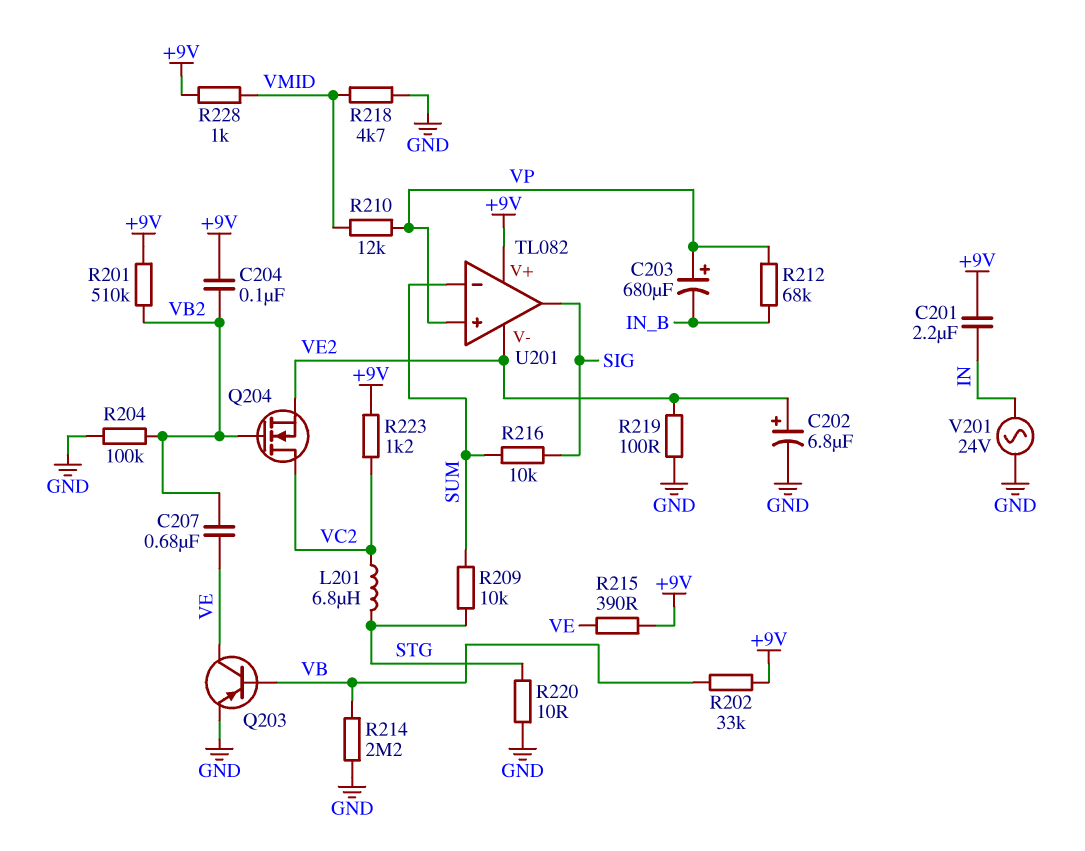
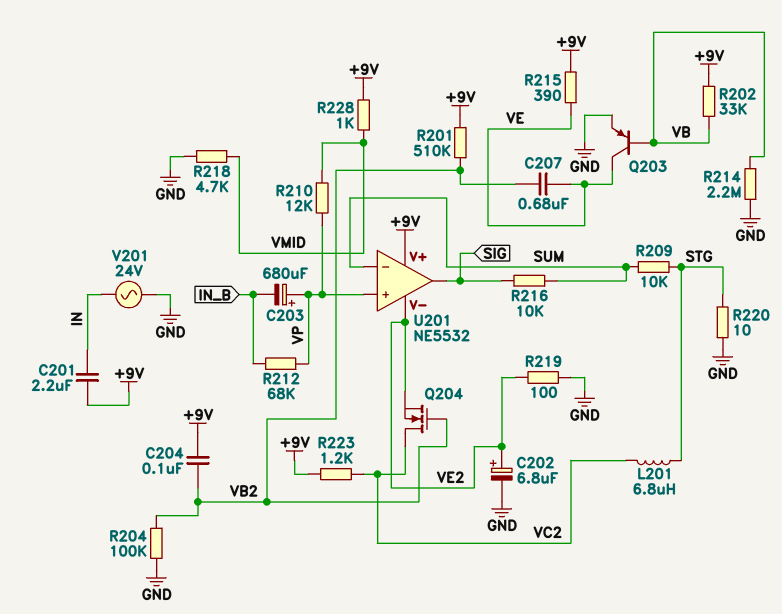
U201: TL082 -> NE5532

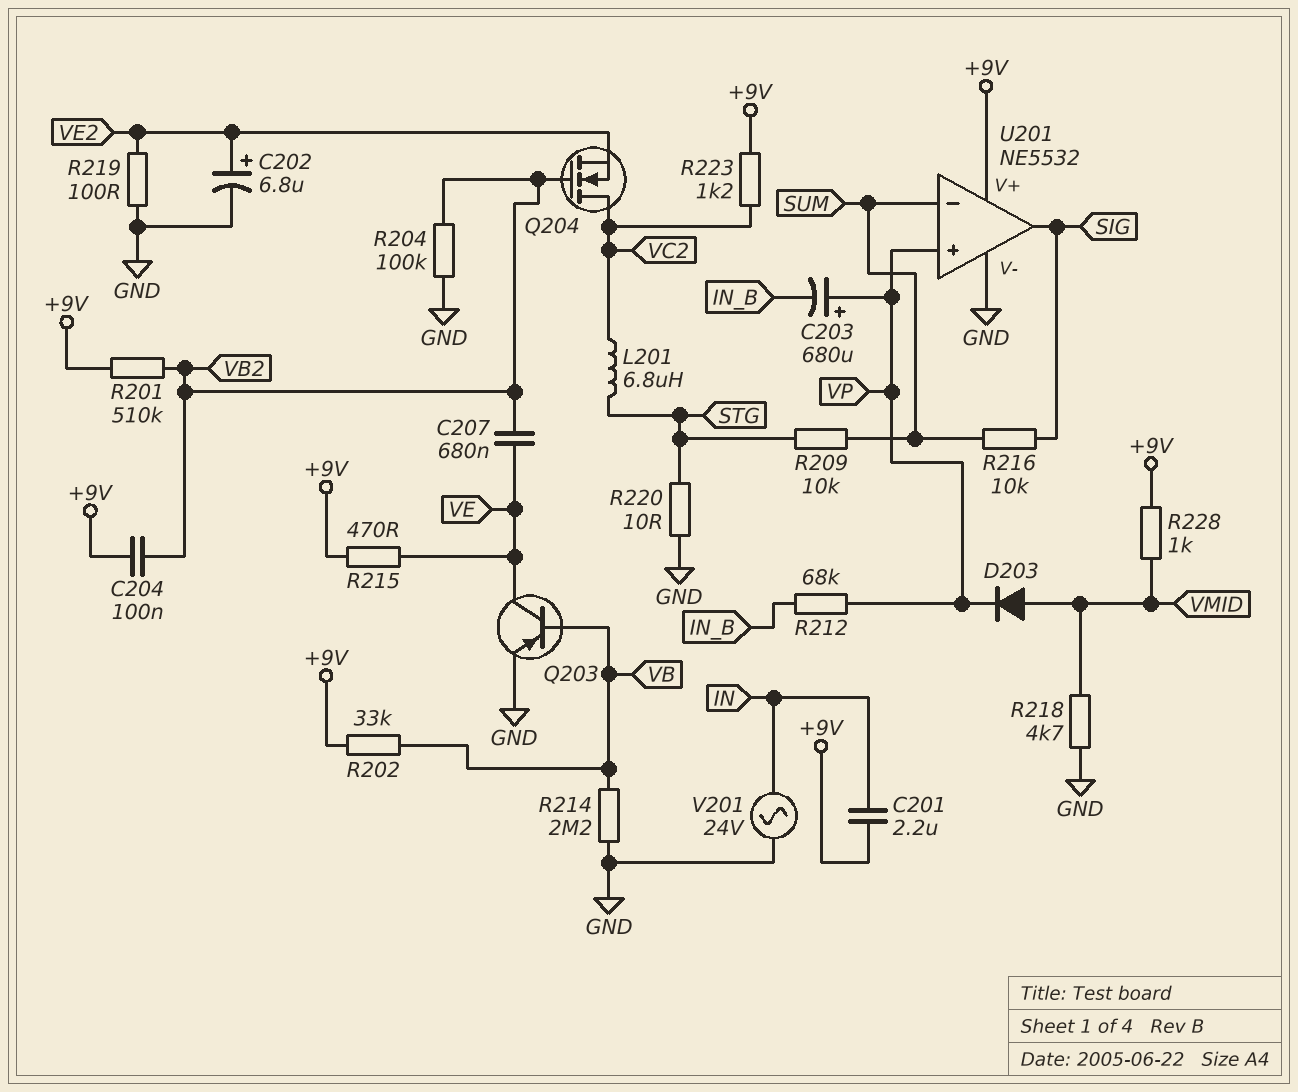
D203: none -> diode (A VMID, K VP)
R210: 12k (VMID, VP) -> none
R215: 390 (+9V, VE) -> 470 (+9V, VE)
U201 pin V-: VE2 -> GND

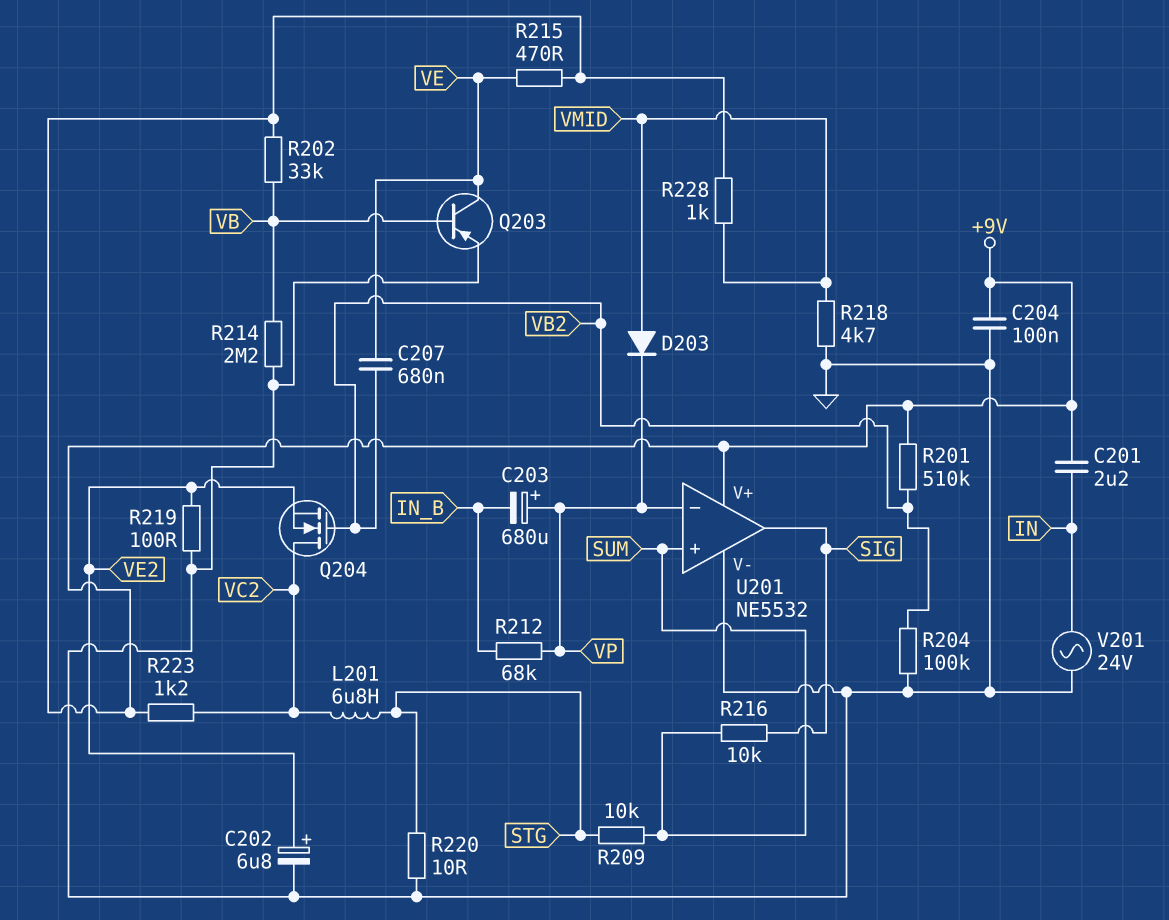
C204: 100nF (+9V, VB2) -> 100nF (+9V, GND)
U201 pin in+: VP -> SUM
U201 pin in-: SUM -> VP

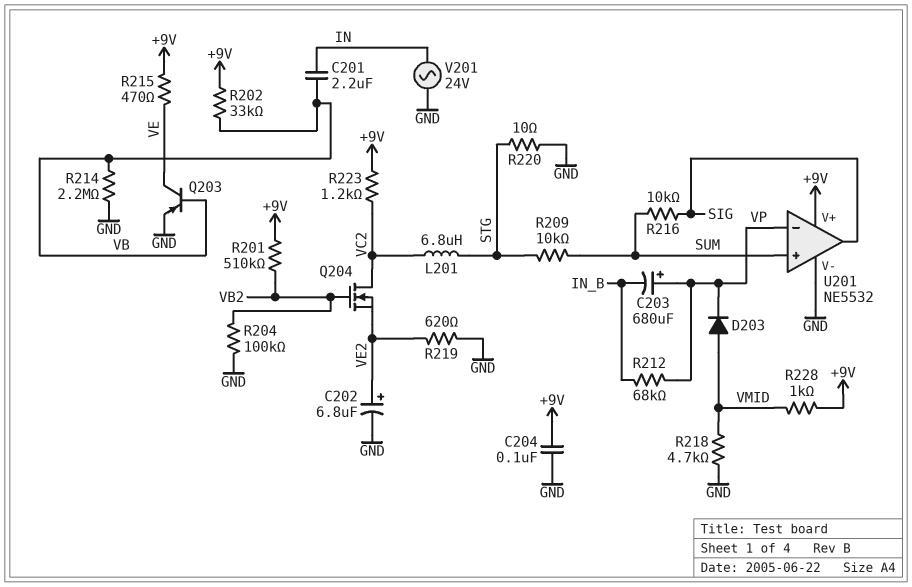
C201: 2.2uF (+9V, IN) -> 2.2uF (IN, VB)
C207: 680nF (VB2, VE) -> none
R219: 100 (GND, VE2) -> 620 (GND, VE2)

